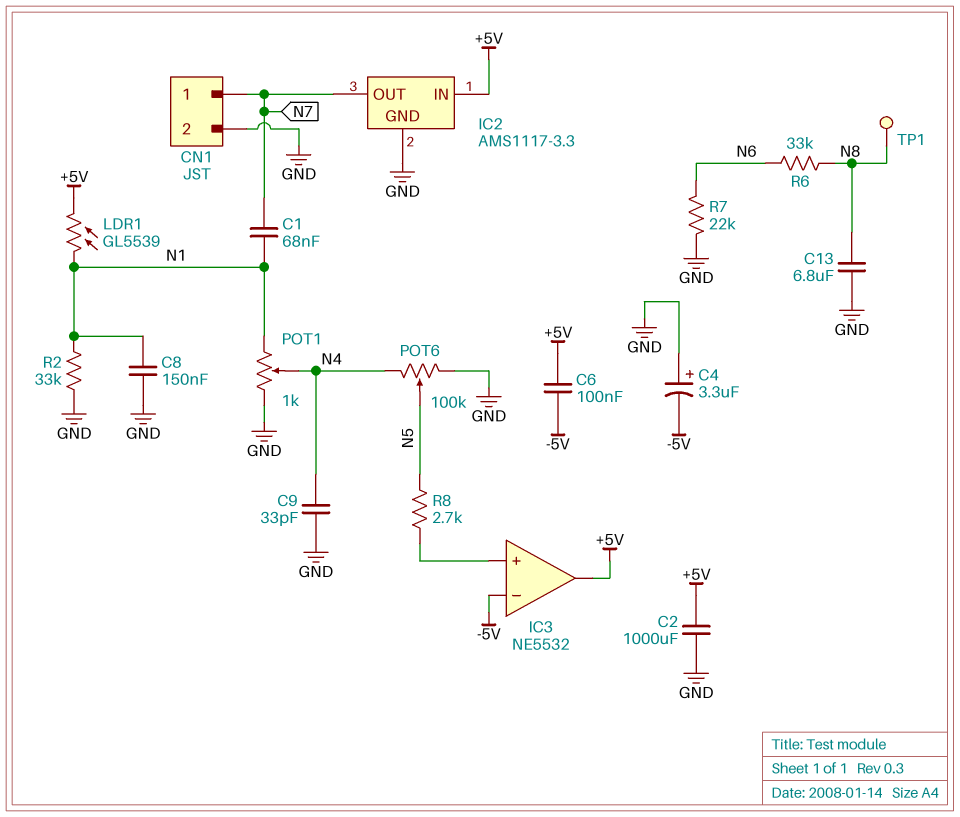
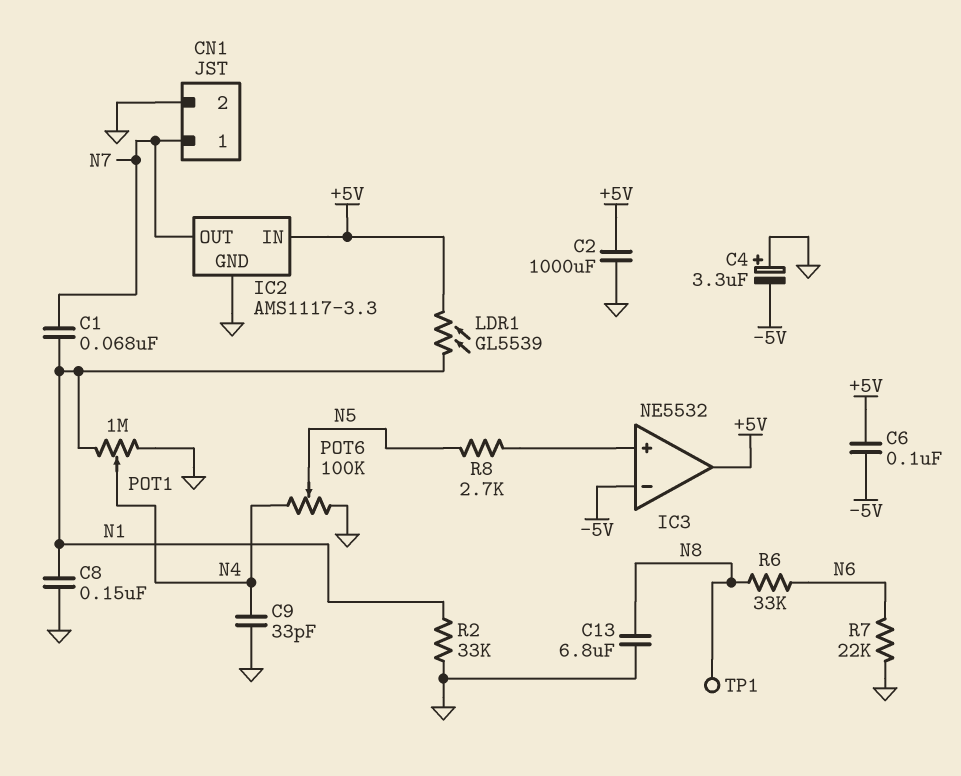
POT1: 1k (GND, N1, wiper N4) -> 1M (GND, N1, wiper N4)

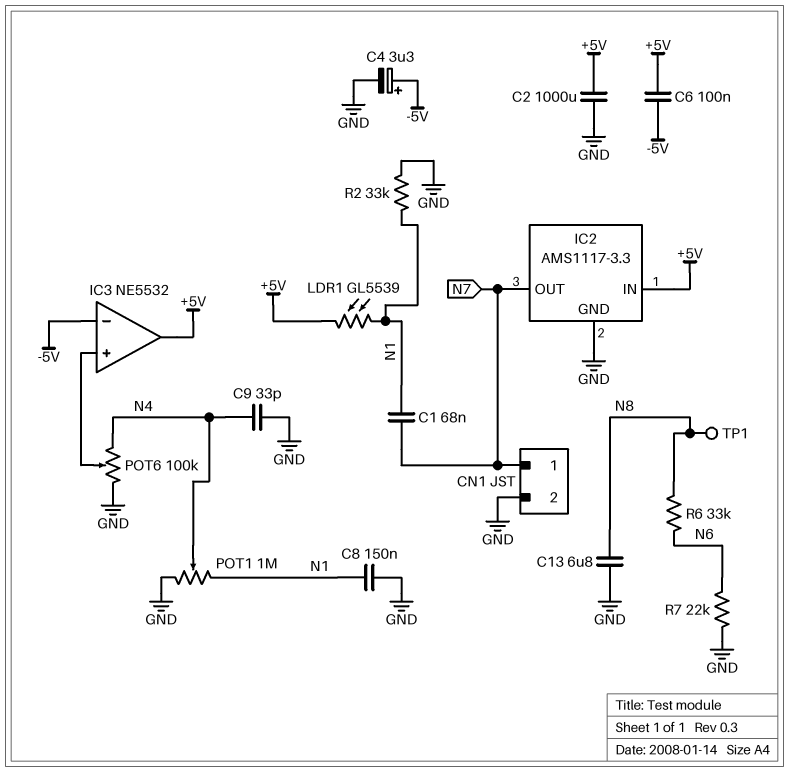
C4: 3.3uF (plus GND, minus -5V) -> 3.3uF (plus -5V, minus GND)
POT6: 100k (GND, N4, wiper N5) -> 100k (GND, N4, wiper IC3/in+)
R8: 2.7k (IC3/in+, N5) -> none

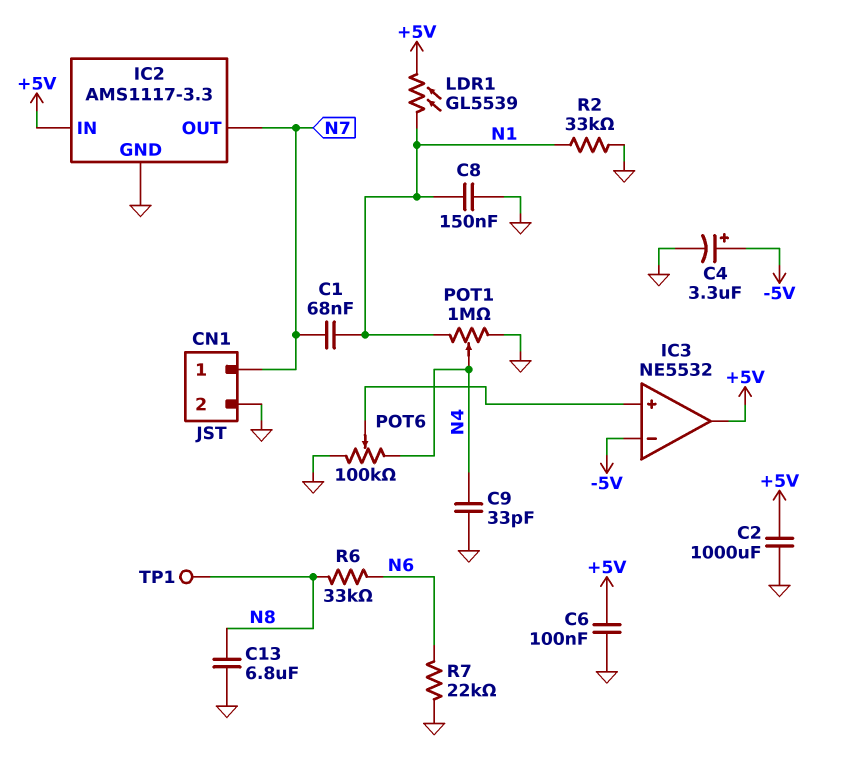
C6: 100nF (+5V, -5V) -> 100nF (+5V, GND)

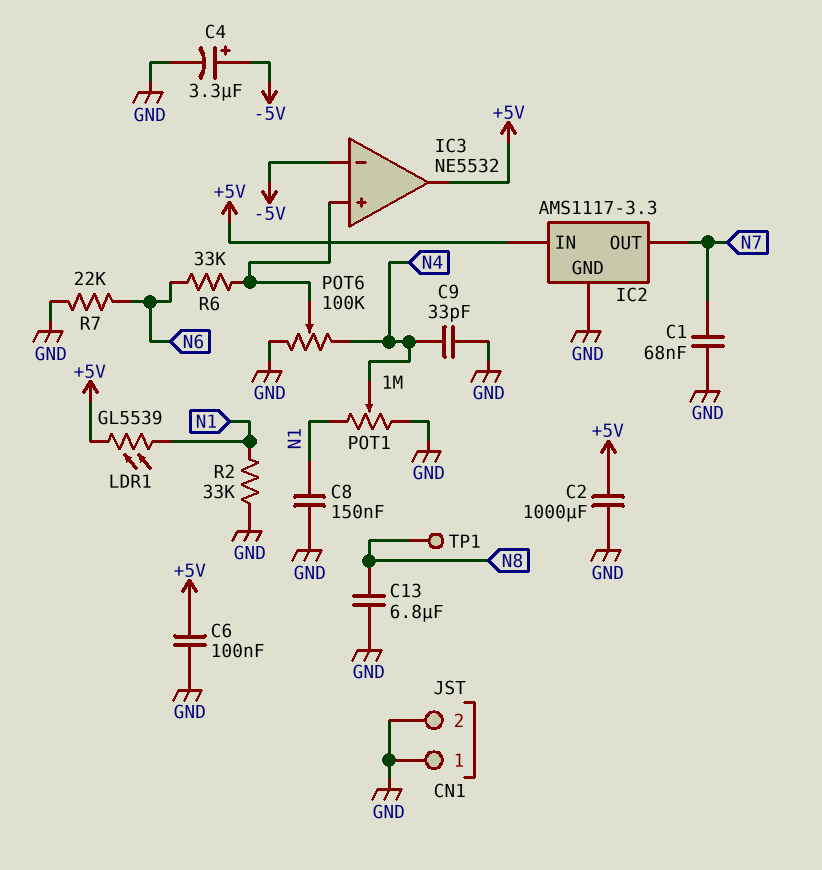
C1: 68nF (N1, N7) -> 68nF (GND, N7)
CN1 pin 1: N7 -> GND
R6: 33k (N6, N8) -> 33k (IC3/in+, N6)

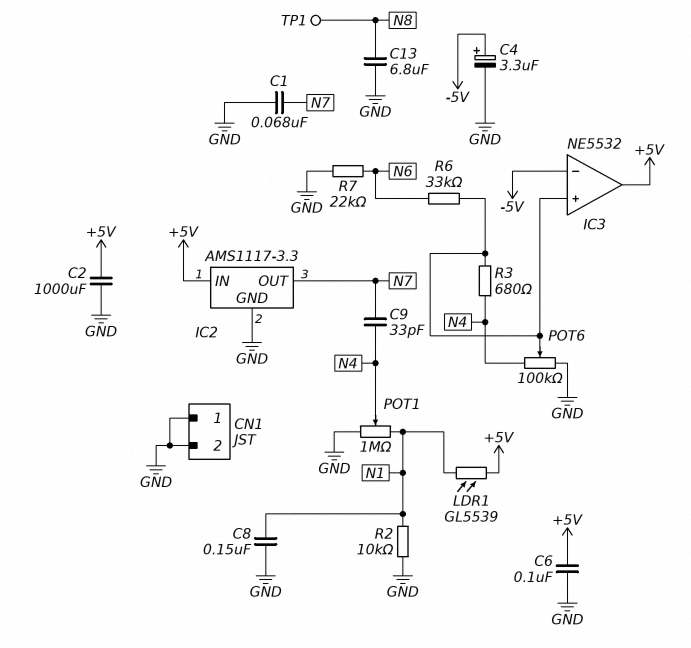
C9: 33pF (GND, N4) -> 33pF (N4, N7)
R2: 33k (GND, N1) -> 10k (GND, N1)
R3: none -> 680 (IC3/in+, N4)

